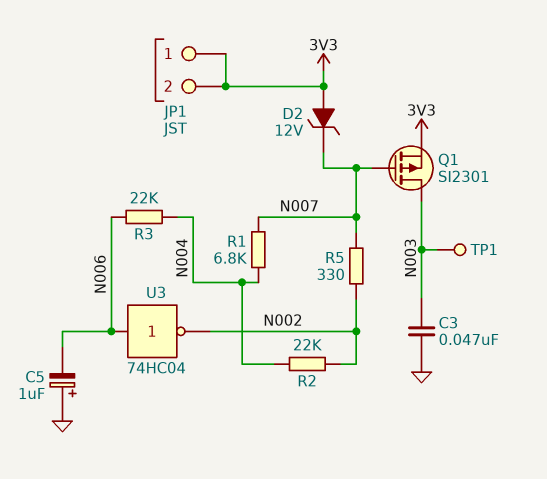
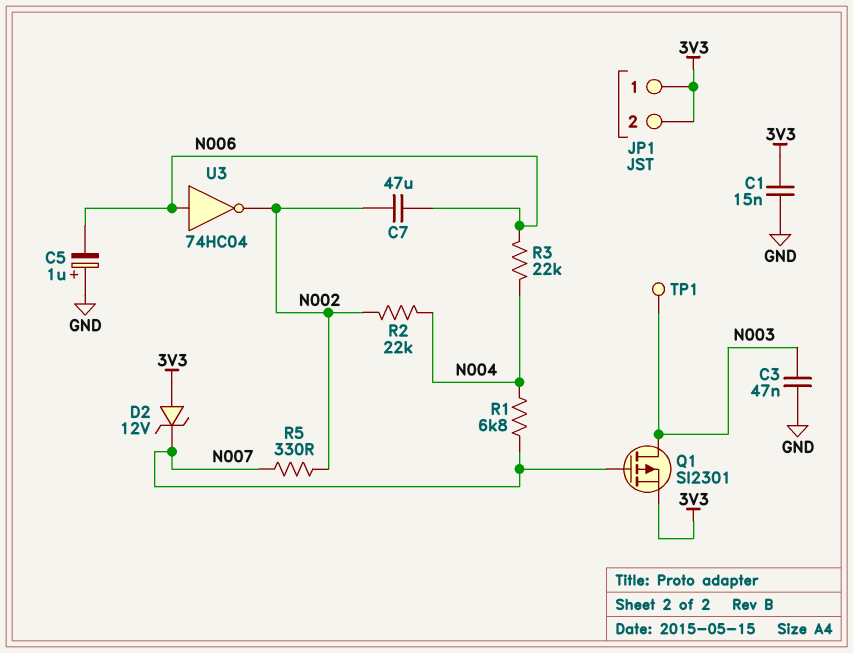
C1: none -> 15nF (3V3, GND)
C7: none -> 47uF (N002, N006)

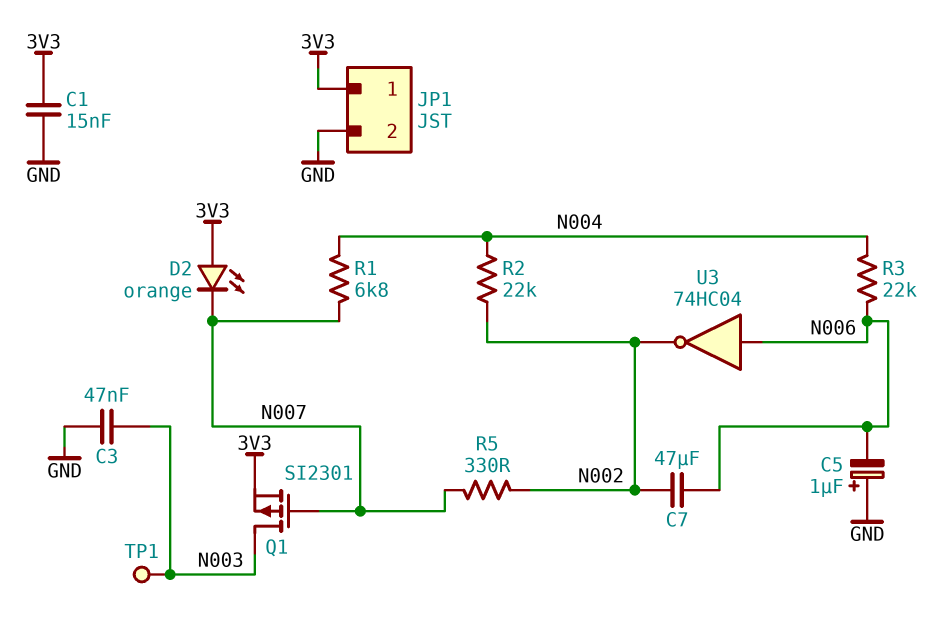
D2: zener 12V (A 3V3, K N007) -> LED orange (A 3V3, K N007)
JP1 pin 2: 3V3 -> GND

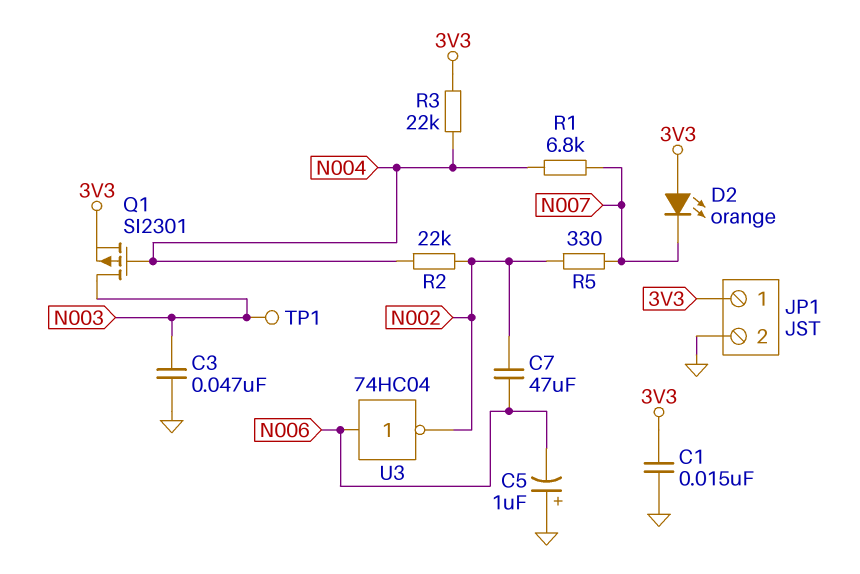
Q1: PMOS SI2301 (G N007, D N003, S 3V3) -> PMOS SI2301 (G N004, D N003, S 3V3)
R3: 22k (N004, N006) -> 22k (3V3, N004)

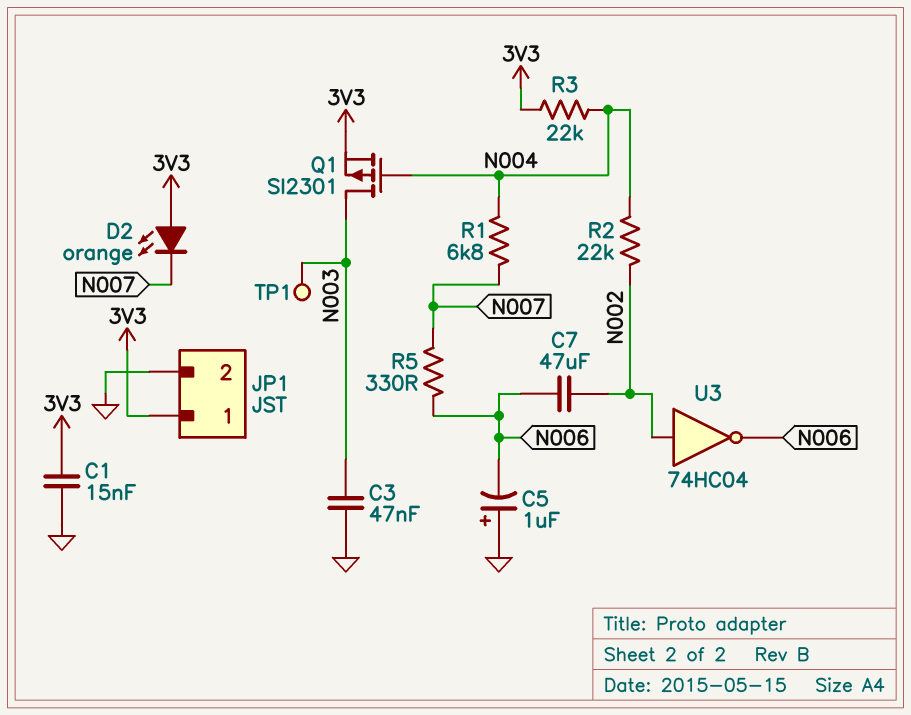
R5: 330 (N002, N007) -> 330 (N006, N007)
U3: NOT 74HC04 (in N006, out N002) -> NOT 74HC04 (in N002, out N006)

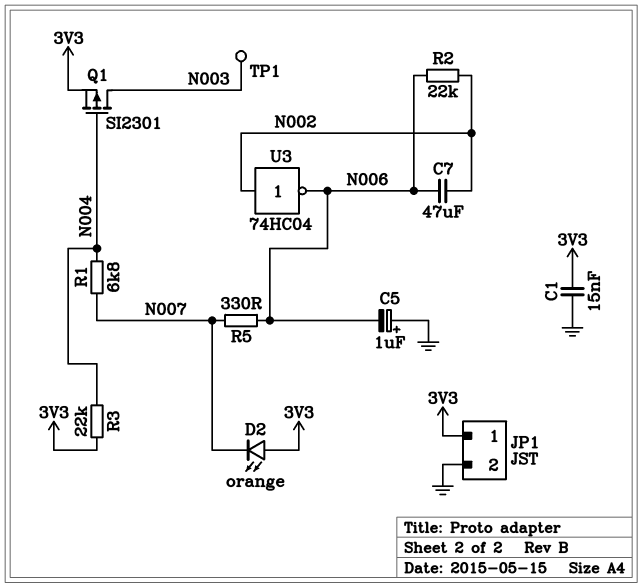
C3: 47nF (GND, N003) -> none
R2: 22k (N002, N004) -> 22k (N002, N006)

